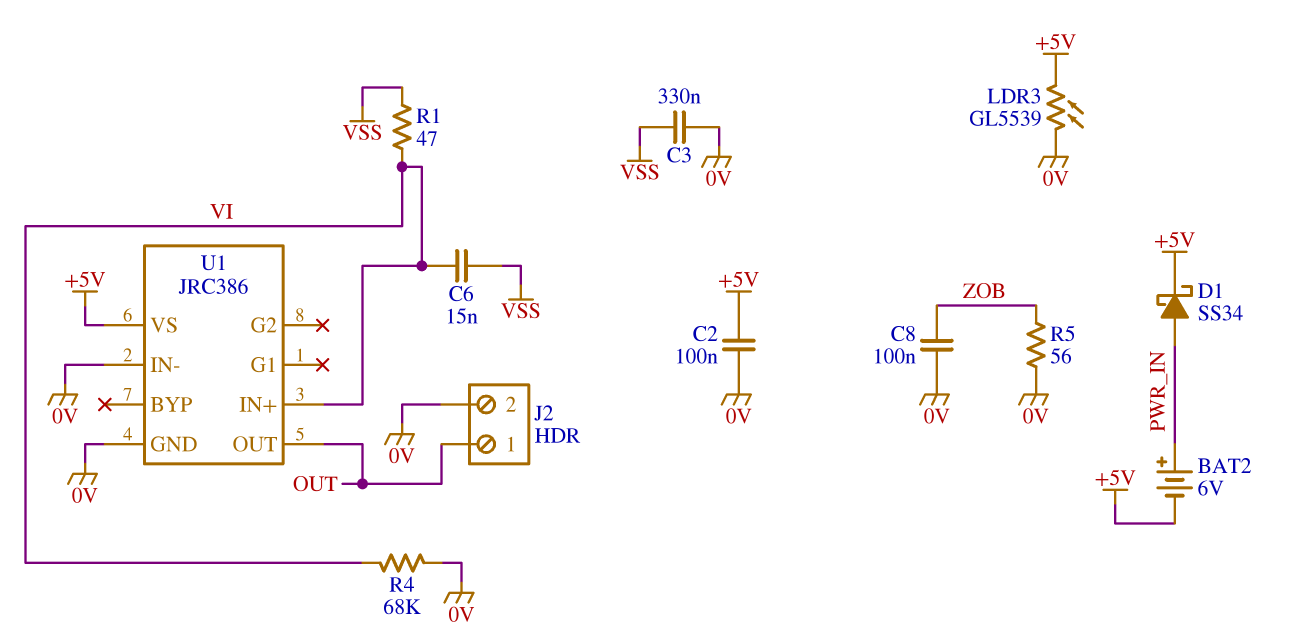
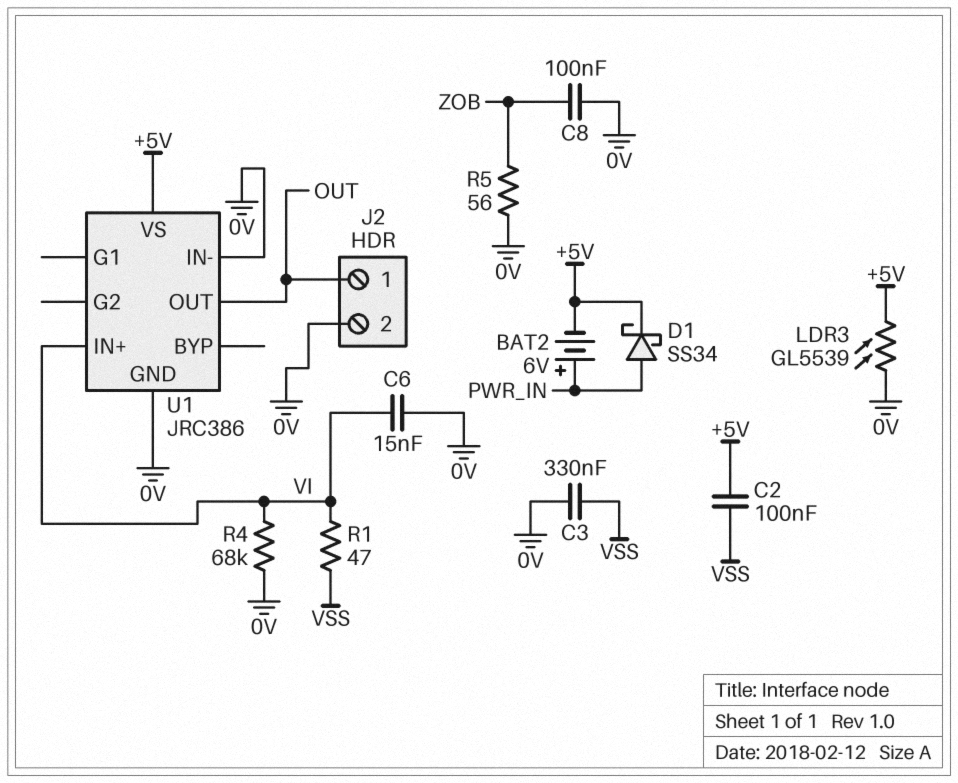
C2: 100nF (+5V, 0V) -> 100nF (+5V, VSS)
C6: 15nF (VI, VSS) -> 15nF (0V, VI)

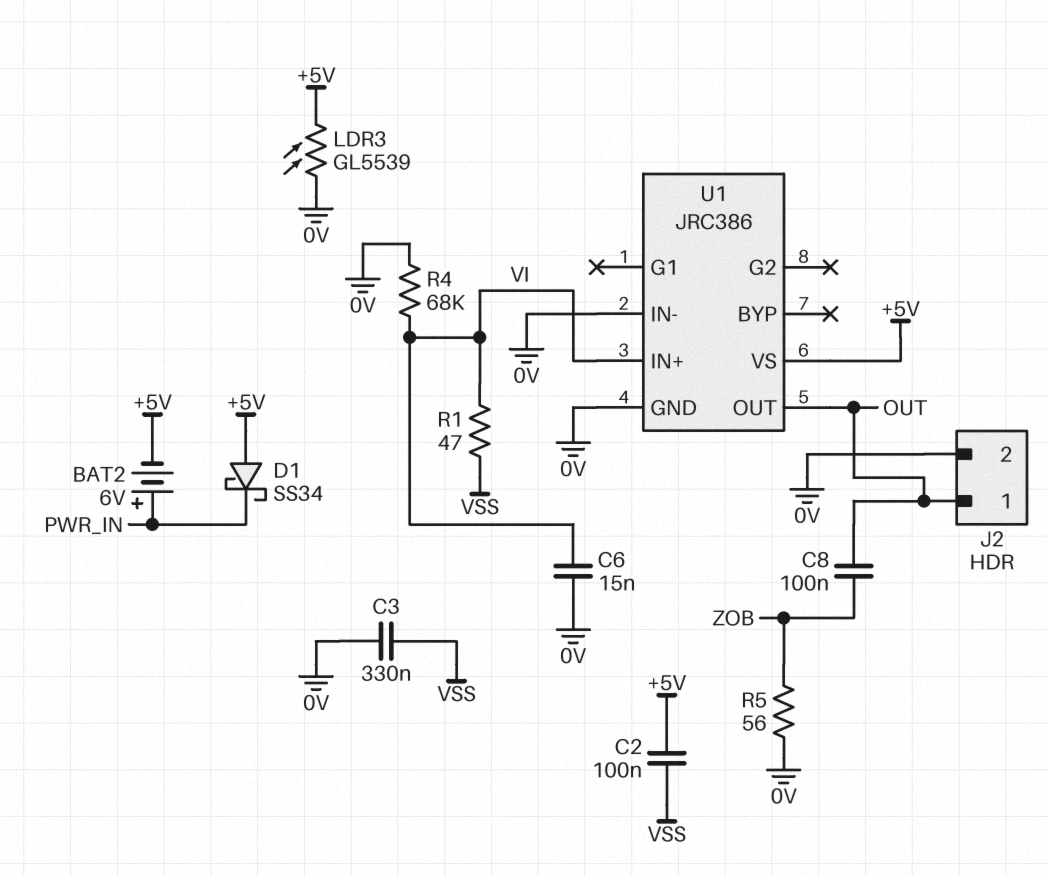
C8: 100nF (0V, ZOB) -> 100nF (OUT, ZOB)
D1: schottky SS34 (A PWR_IN, K +5V) -> schottky SS34 (A +5V, K PWR_IN)

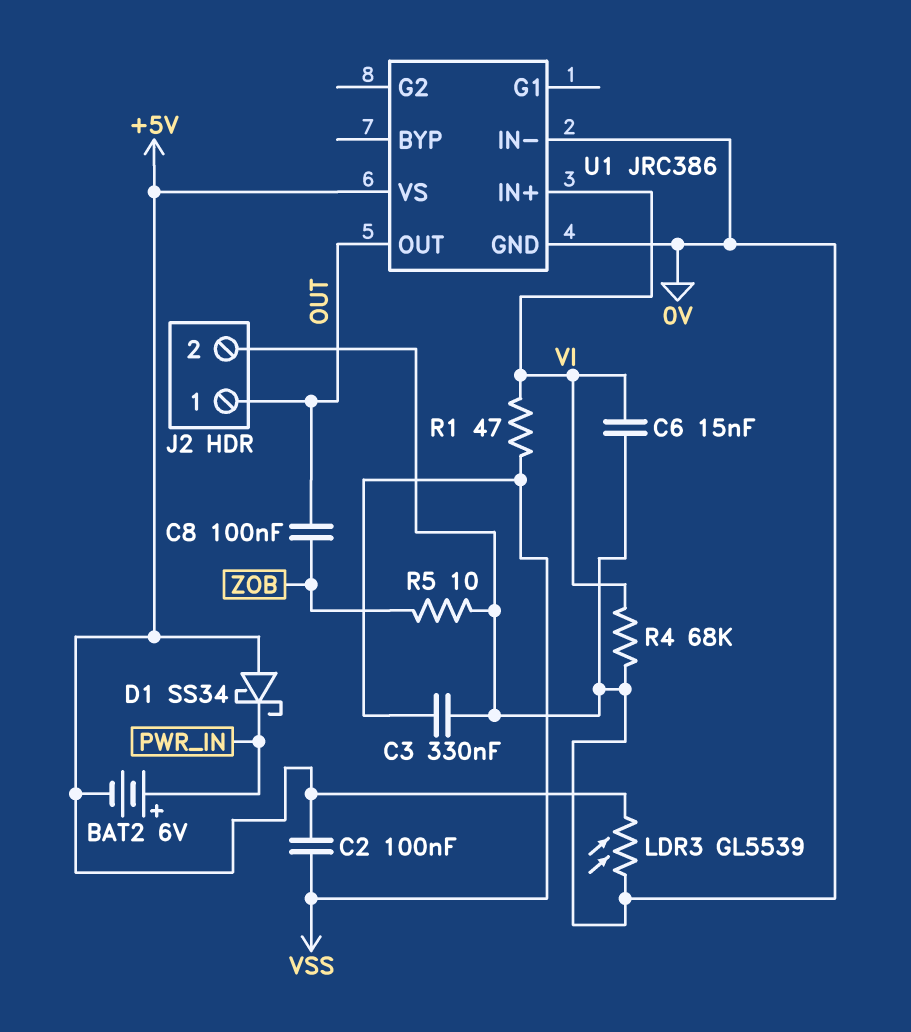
R5: 56 (0V, ZOB) -> 10 (0V, ZOB)

